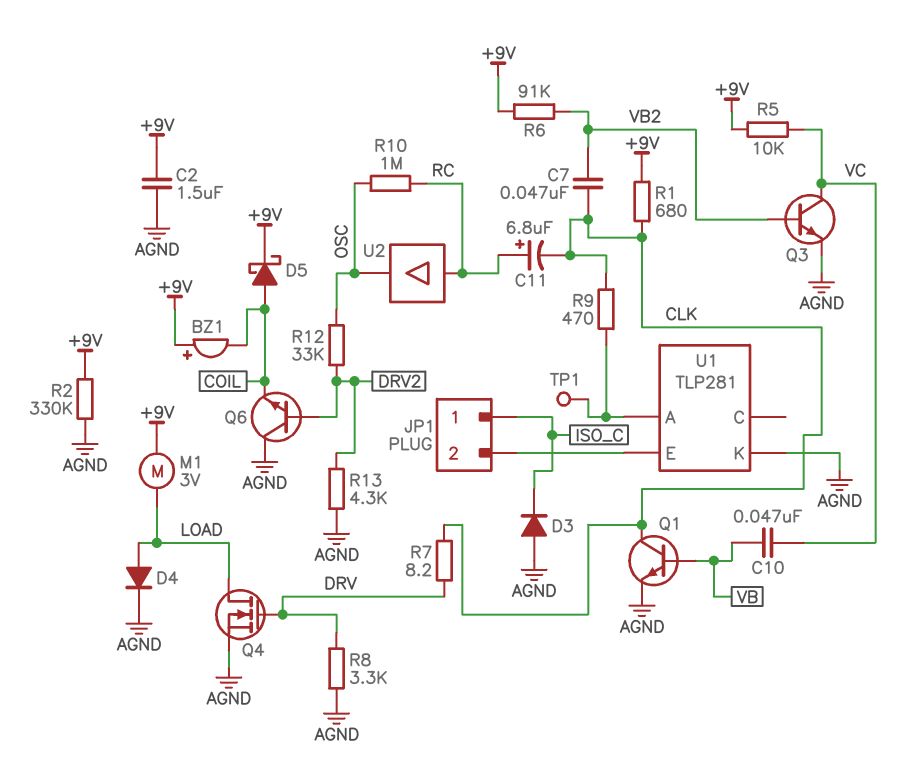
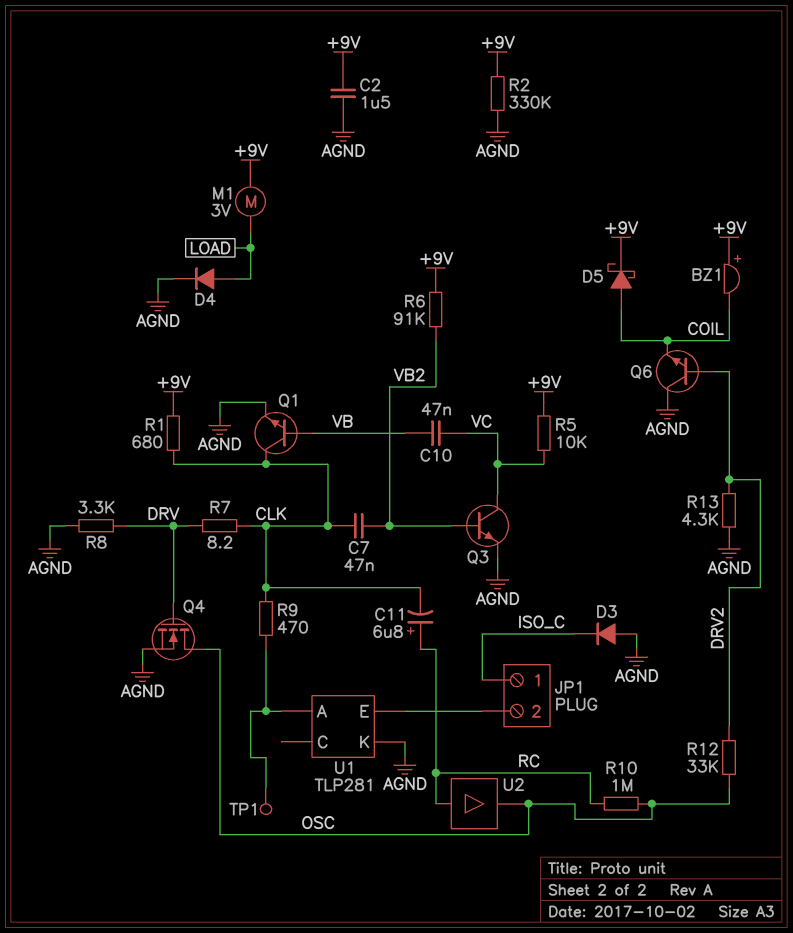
Q4: NMOS (G DRV, D LOAD, S AGND) -> NMOS (G DRV, D OSC, S AGND)

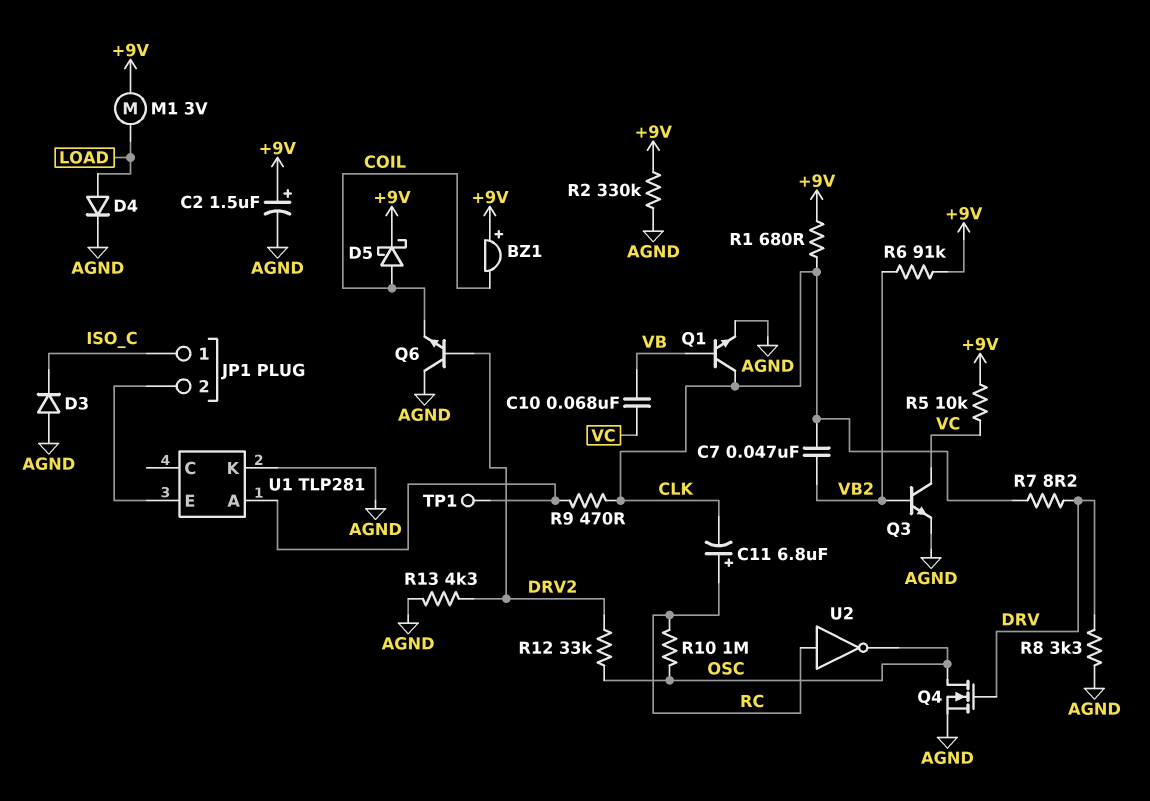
C2: 1.5uF (+9V, AGND) -> 1.5uF (plus +9V, minus AGND)
C10: 47nF (VB, VC) -> 68nF (VB, VC)
U2: buffer (in RC, out OSC) -> NOT (in RC, out OSC)

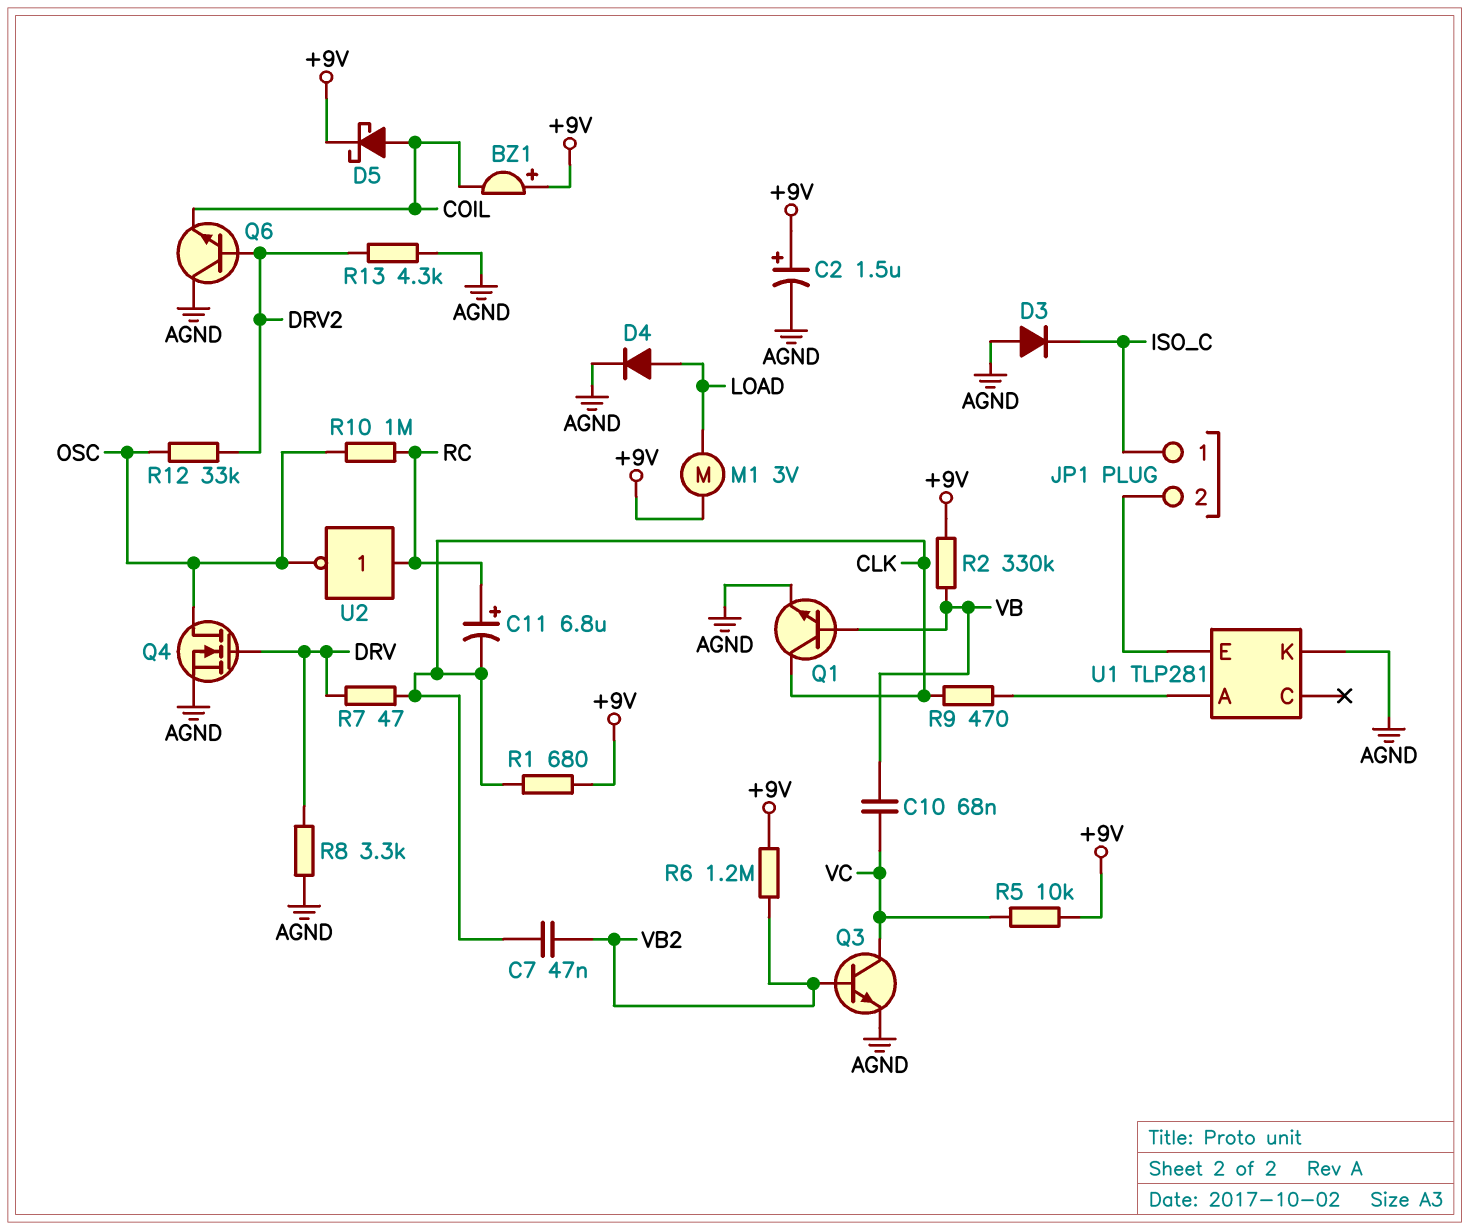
R2: 330k (+9V, AGND) -> 330k (+9V, VB)
R6: 91k (+9V, VB2) -> 1.2M (+9V, VB2)
R7: 8.2 (CLK, DRV) -> 47 (CLK, DRV)
TP1: test point (U1/A) -> none

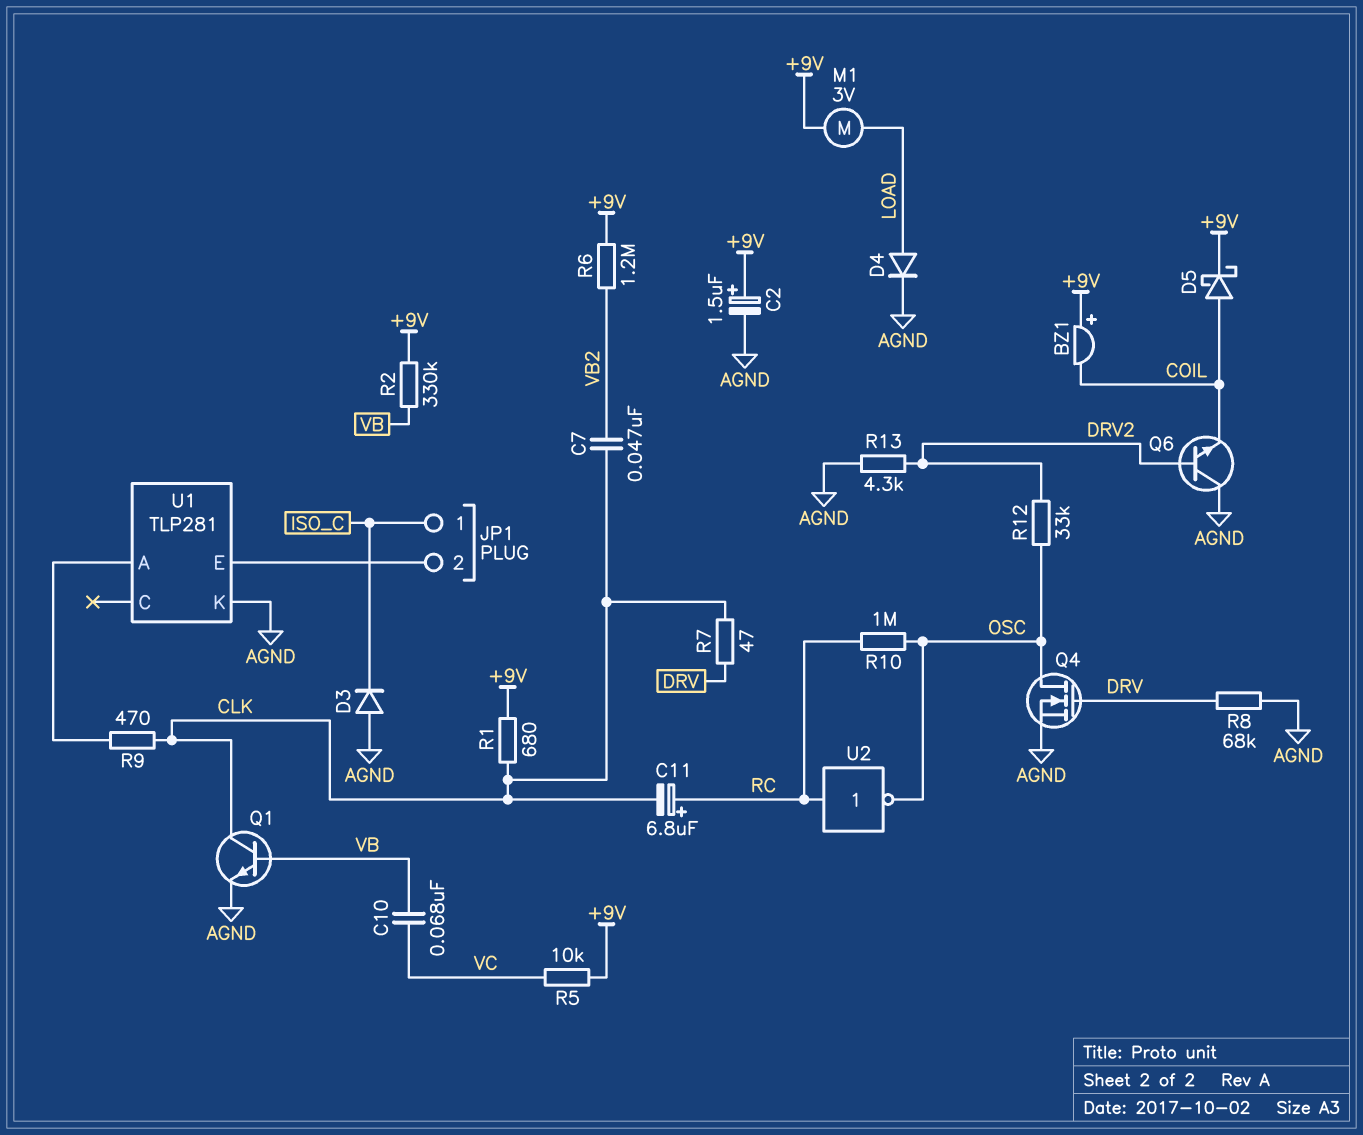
Q3: NPN (B VB2, C VC, E AGND) -> none
R8: 3.3k (AGND, DRV) -> 68k (AGND, DRV)

